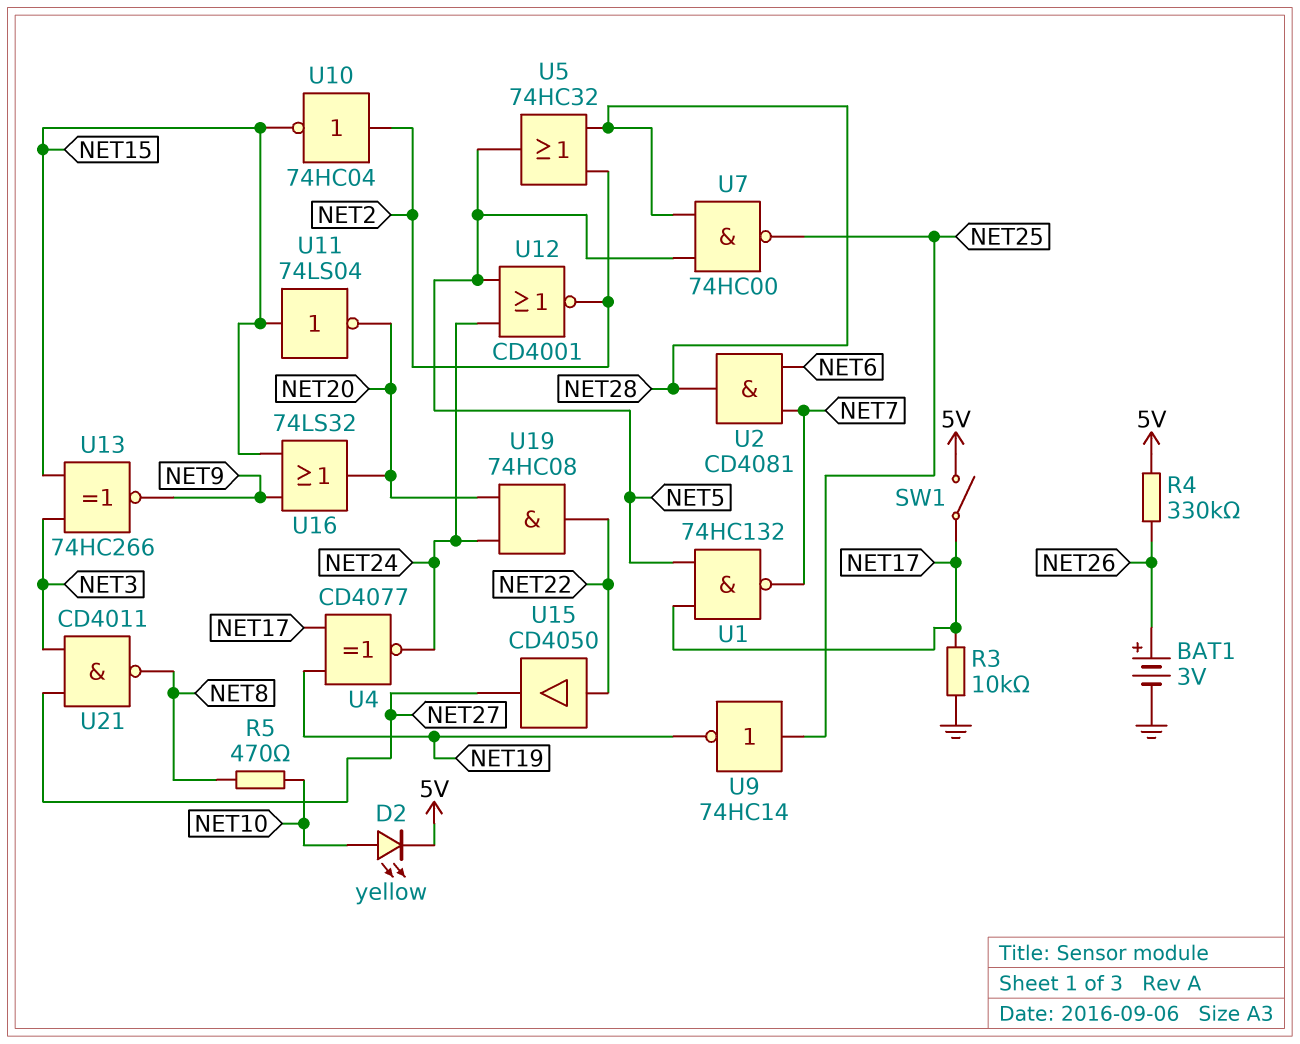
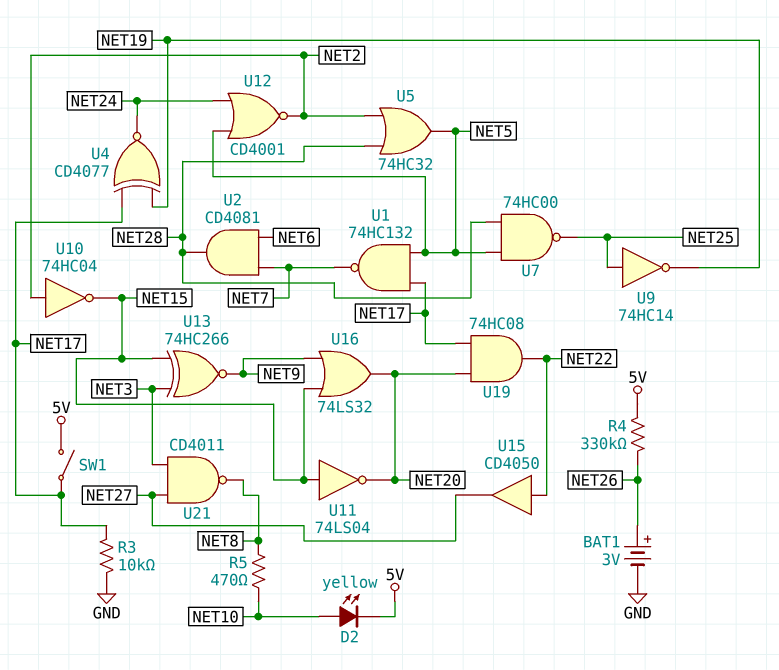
U19: AND 74HC08 (in NET20, in NET24, out NET22) -> AND 74HC08 (in NET17, in NET20, out NET22)

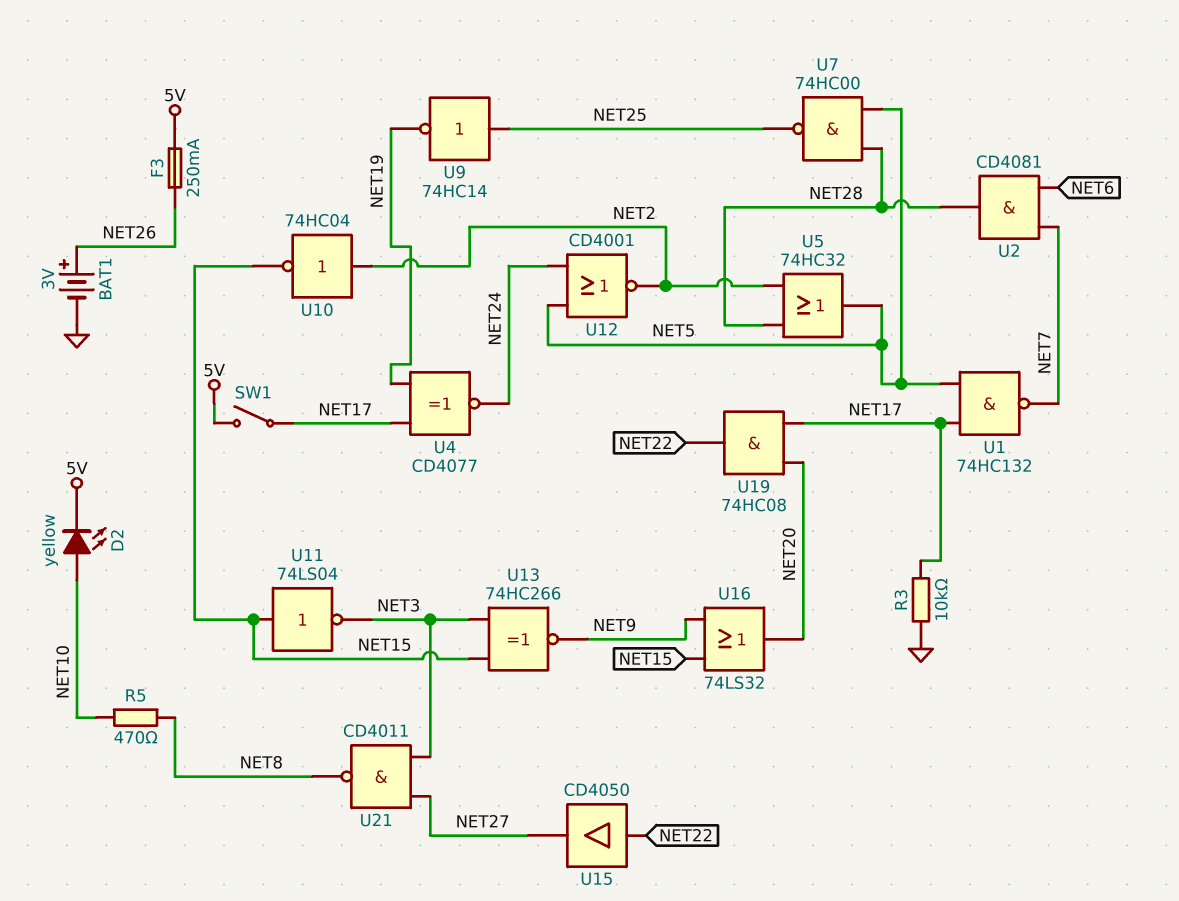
F3: none -> 250mA (5V, NET26)
R4: 330k (5V, NET26) -> none
U11: NOT 74LS04 (in NET15, out NET20) -> NOT 74LS04 (in NET15, out NET3)

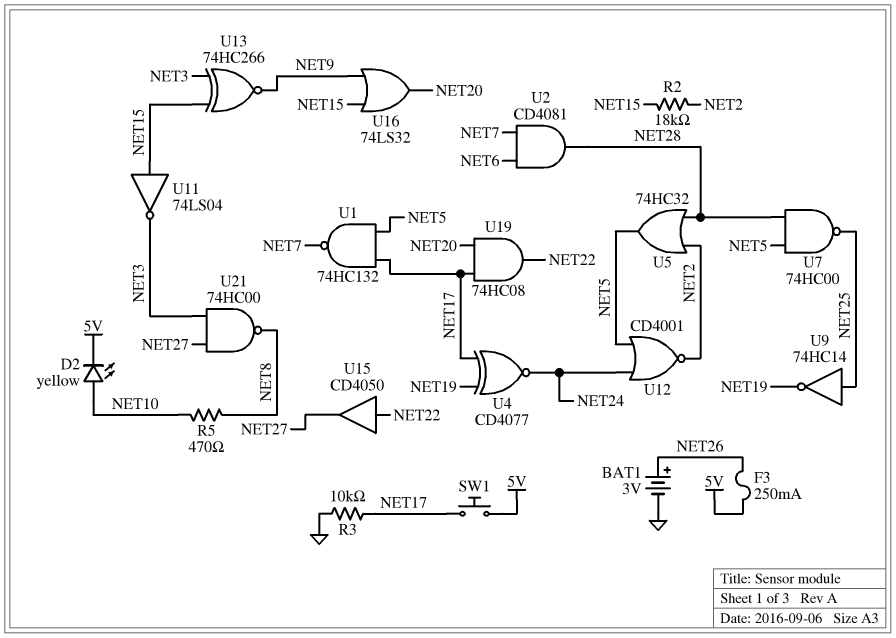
R2: none -> 18k (NET2, NET15)
SW1: switch (5V, NET17) -> button (5V, NET17)
U10: NOT 74HC04 (in NET2, out NET15) -> none
U21: NAND CD4011 (in NET3, in NET27, out NET8) -> NAND 74HC00 (in NET3, in NET27, out NET8)

